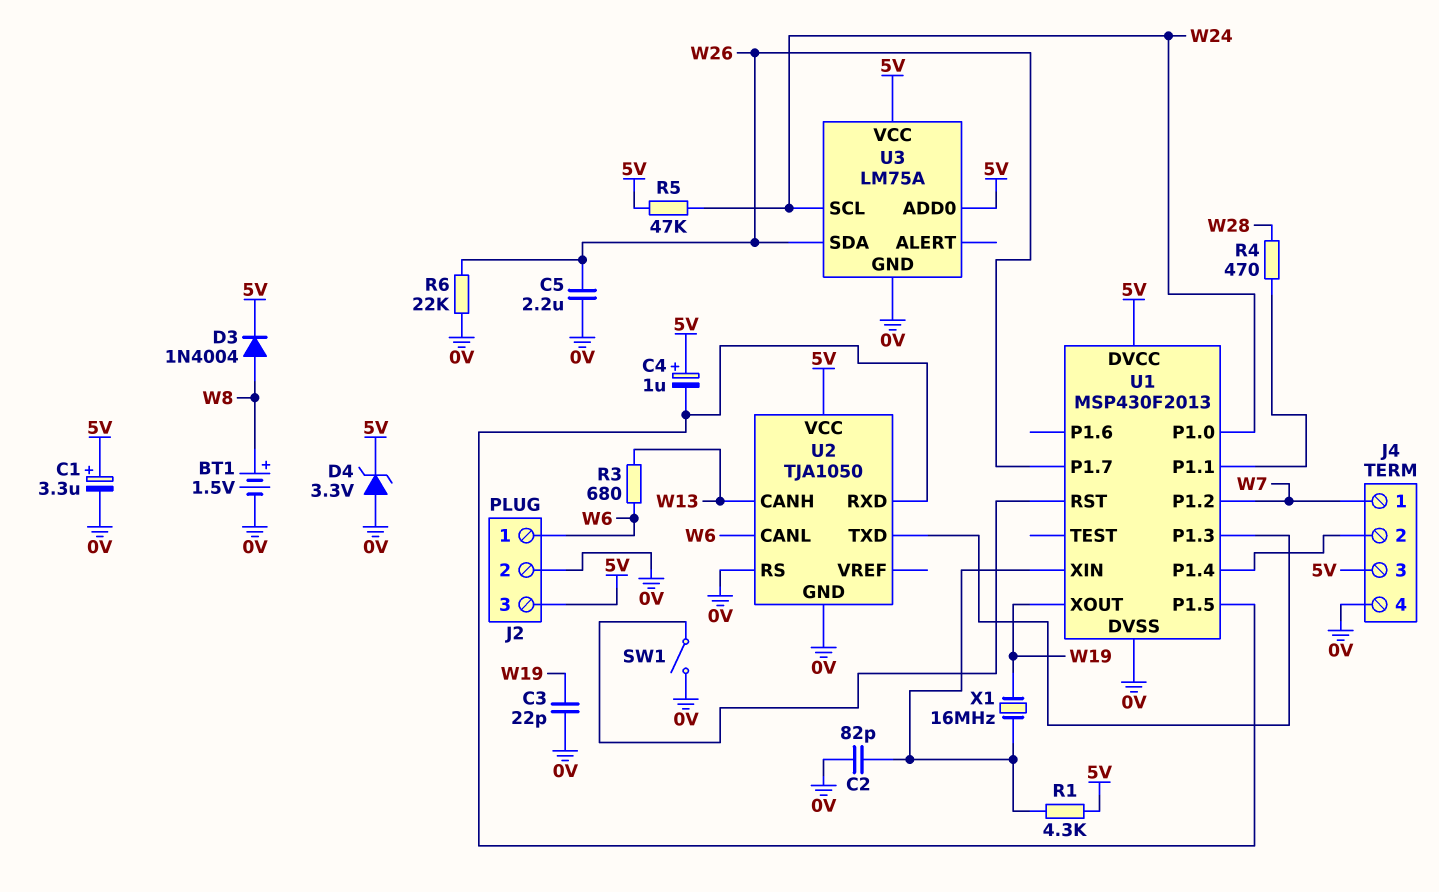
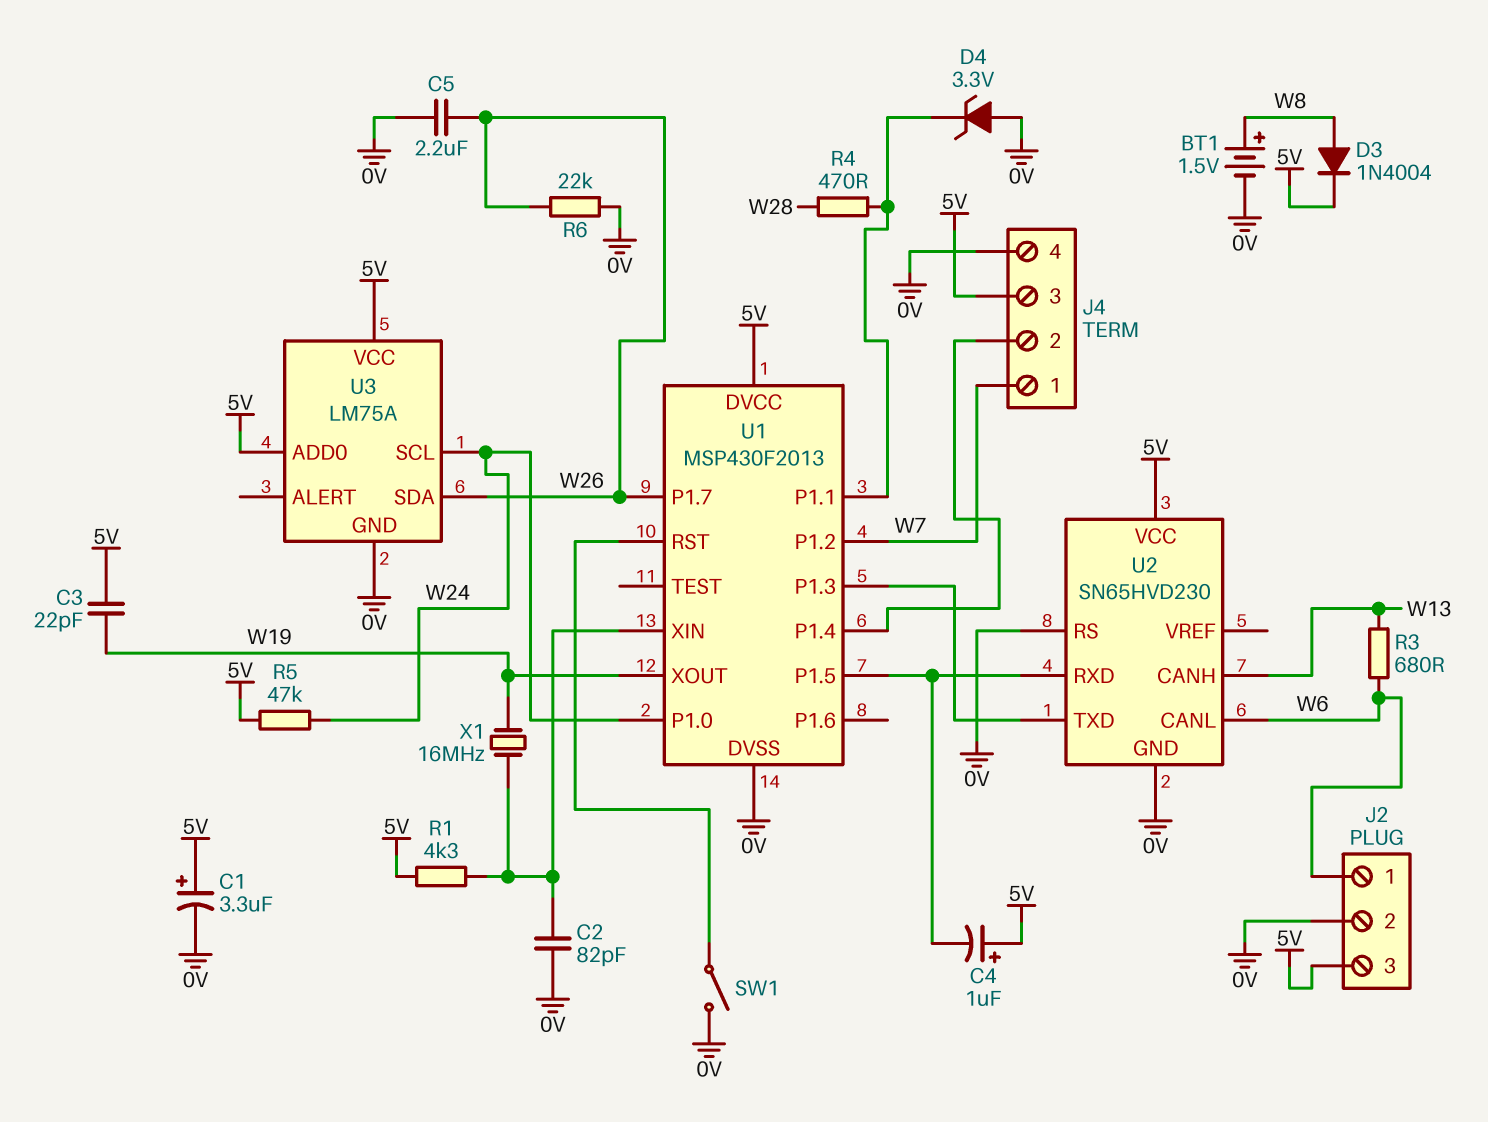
C3: 22pF (0V, W19) -> 22pF (5V, W19)
D4: zener 3.3V (A 0V, K 5V) -> zener 3.3V (A 0V, K U1/P1.1)
U2: TJA1050 -> SN65HVD230

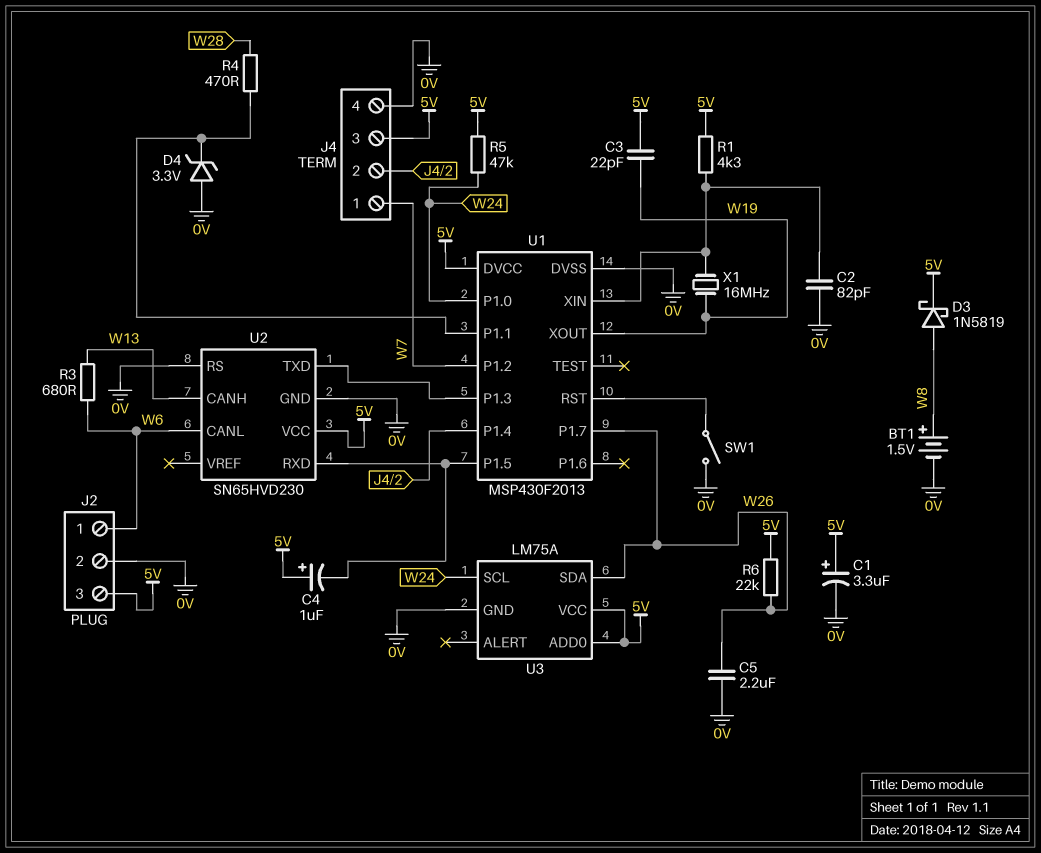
D3: diode 1N4004 (A W8, K 5V) -> schottky 1N5819 (A W8, K 5V)
R6: 22k (0V, W26) -> 22k (5V, W26)

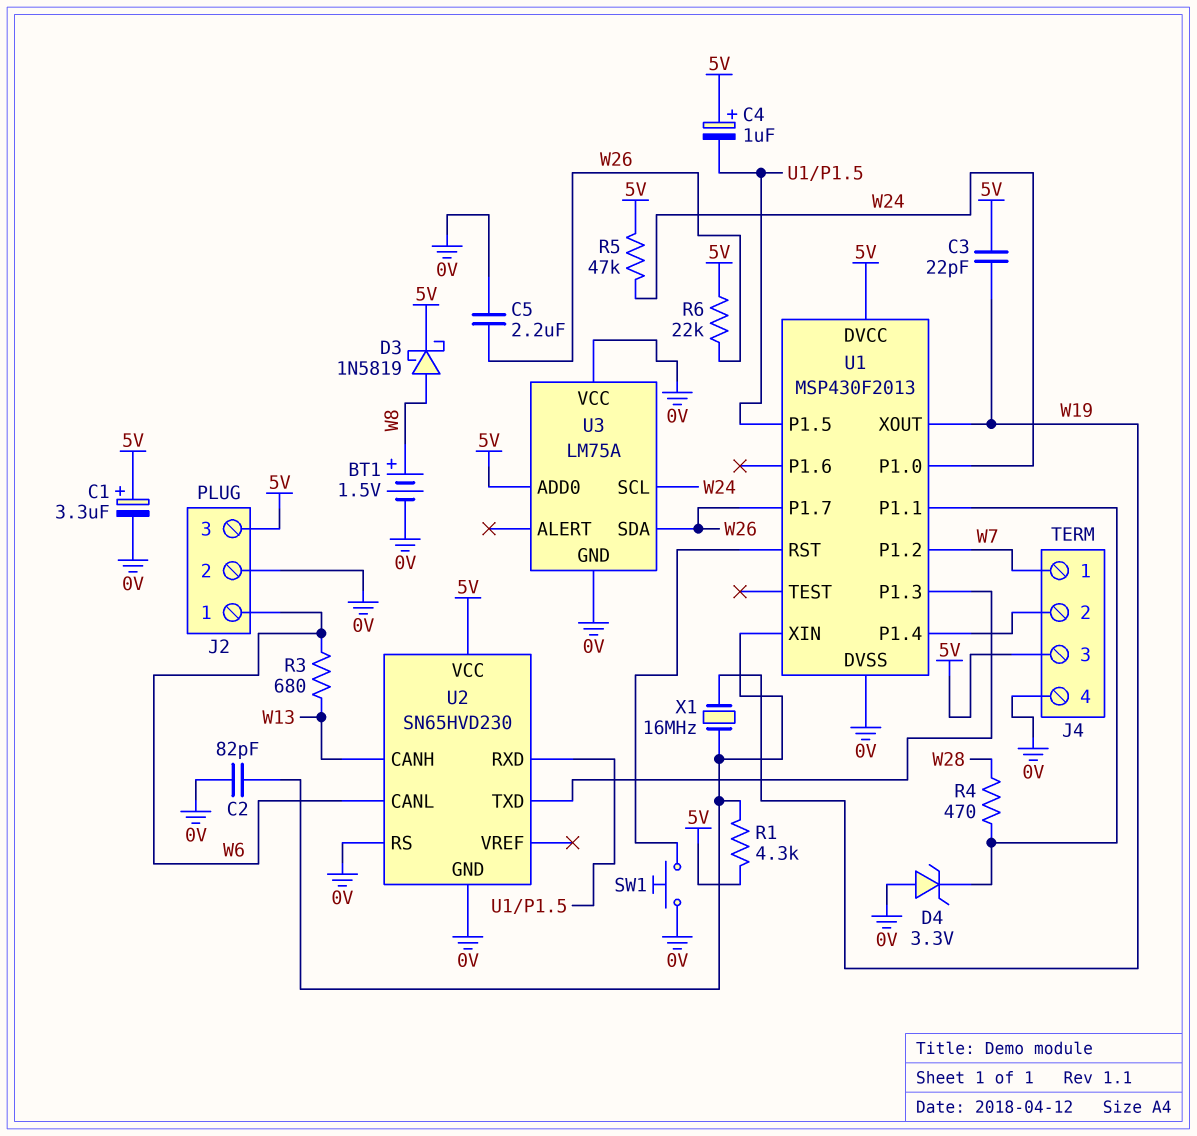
SW1: switch (0V, U1/RST) -> button (0V, U1/RST)
U3 pin VCC: 5V -> 0V

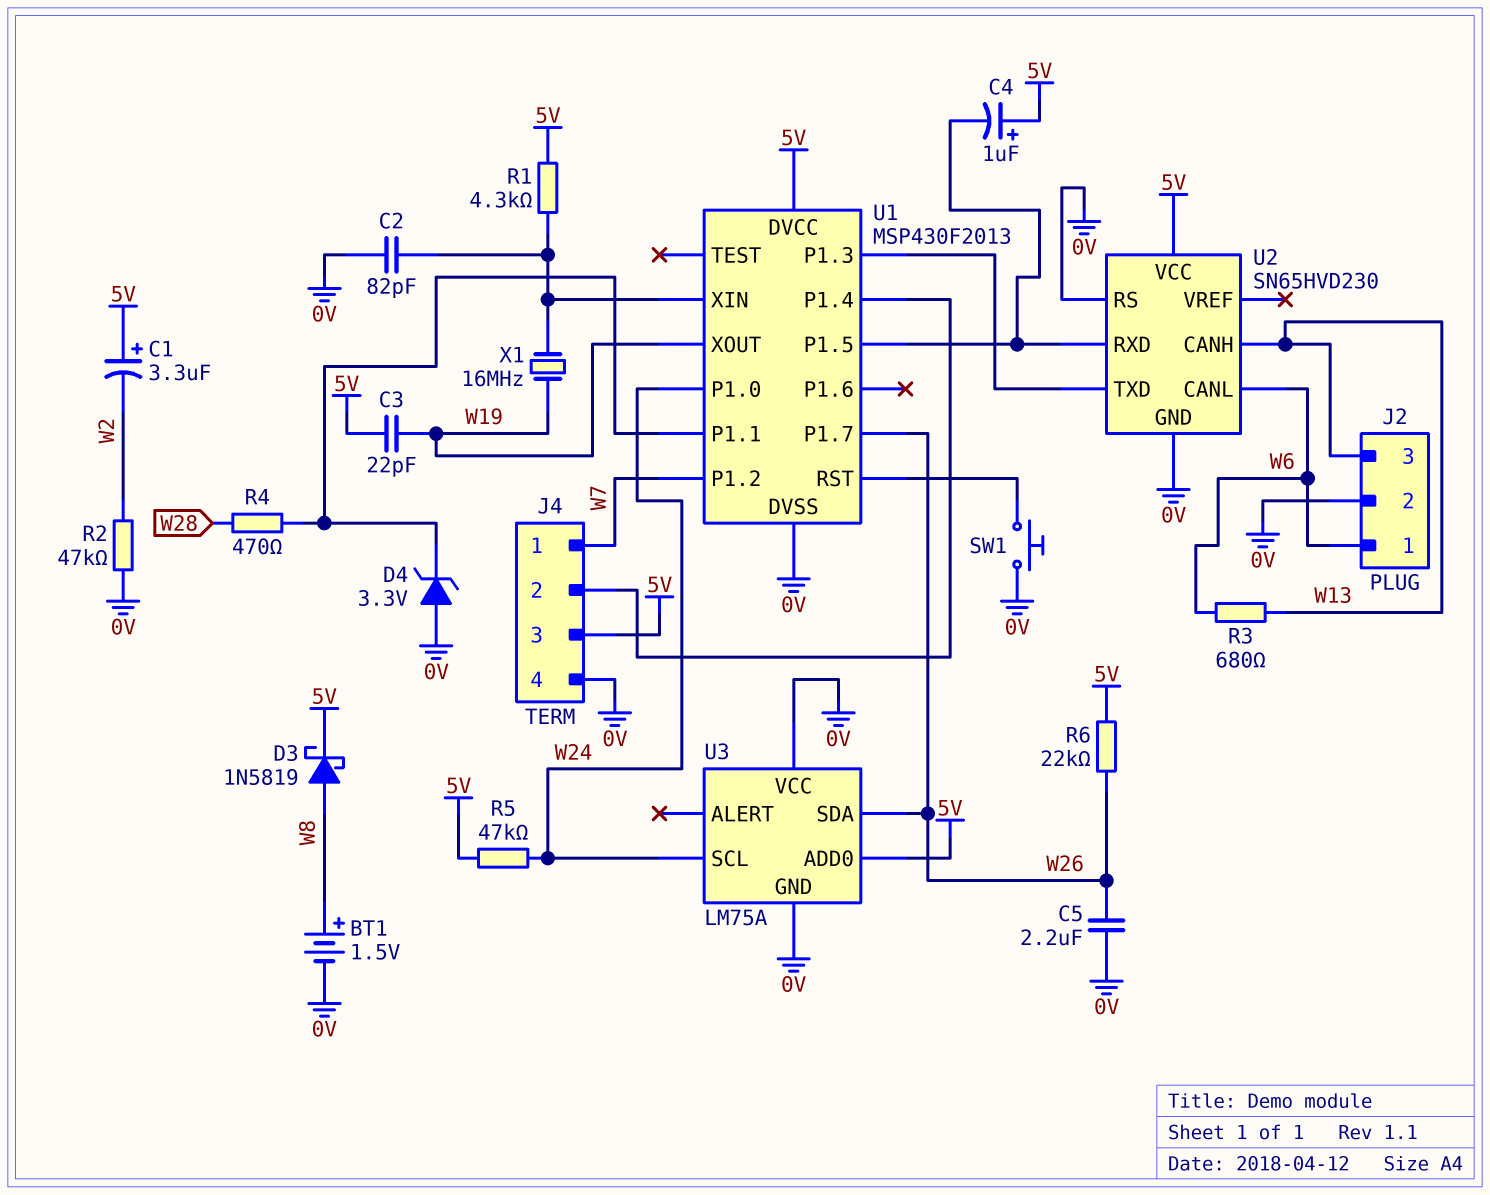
C1: 3.3uF (plus 5V, minus 0V) -> 3.3uF (plus 5V, minus W2)
J2 pin 3: 5V -> W13
R2: none -> 47k (0V, W2)

